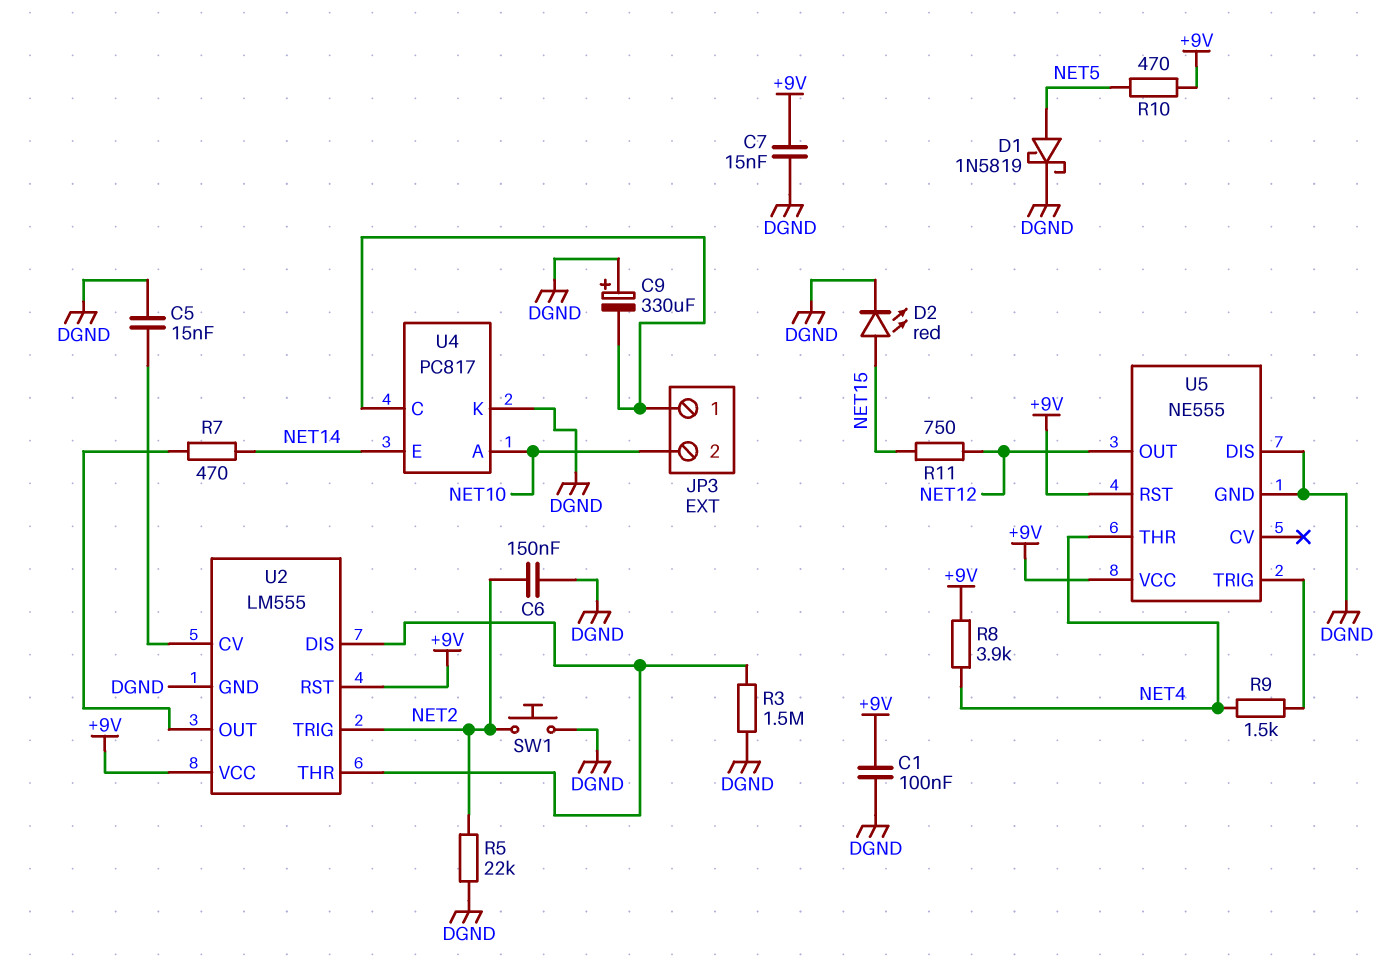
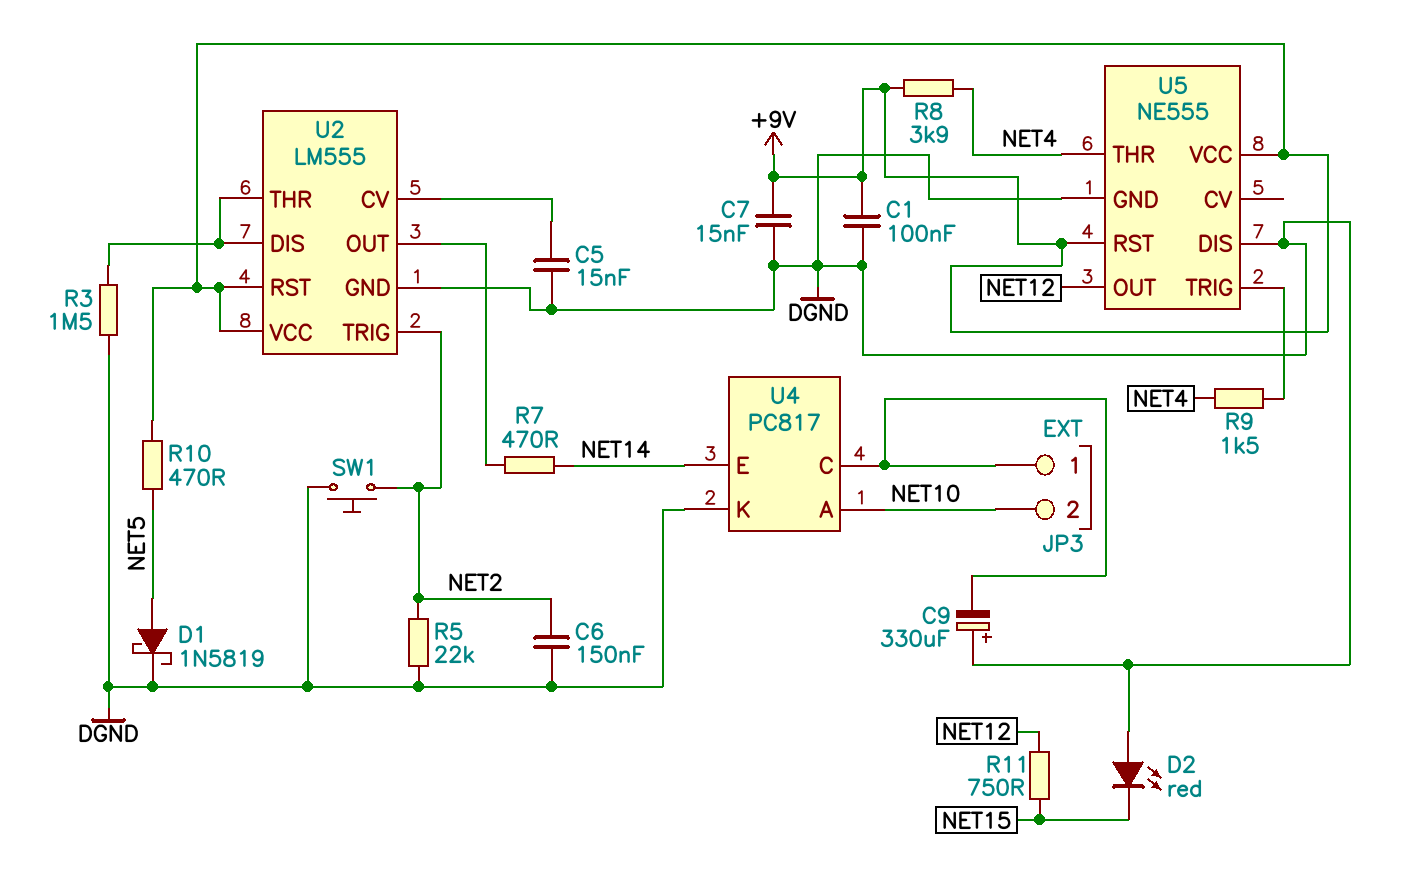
D2: LED red (A NET15, K DGND) -> LED red (A DGND, K NET15)

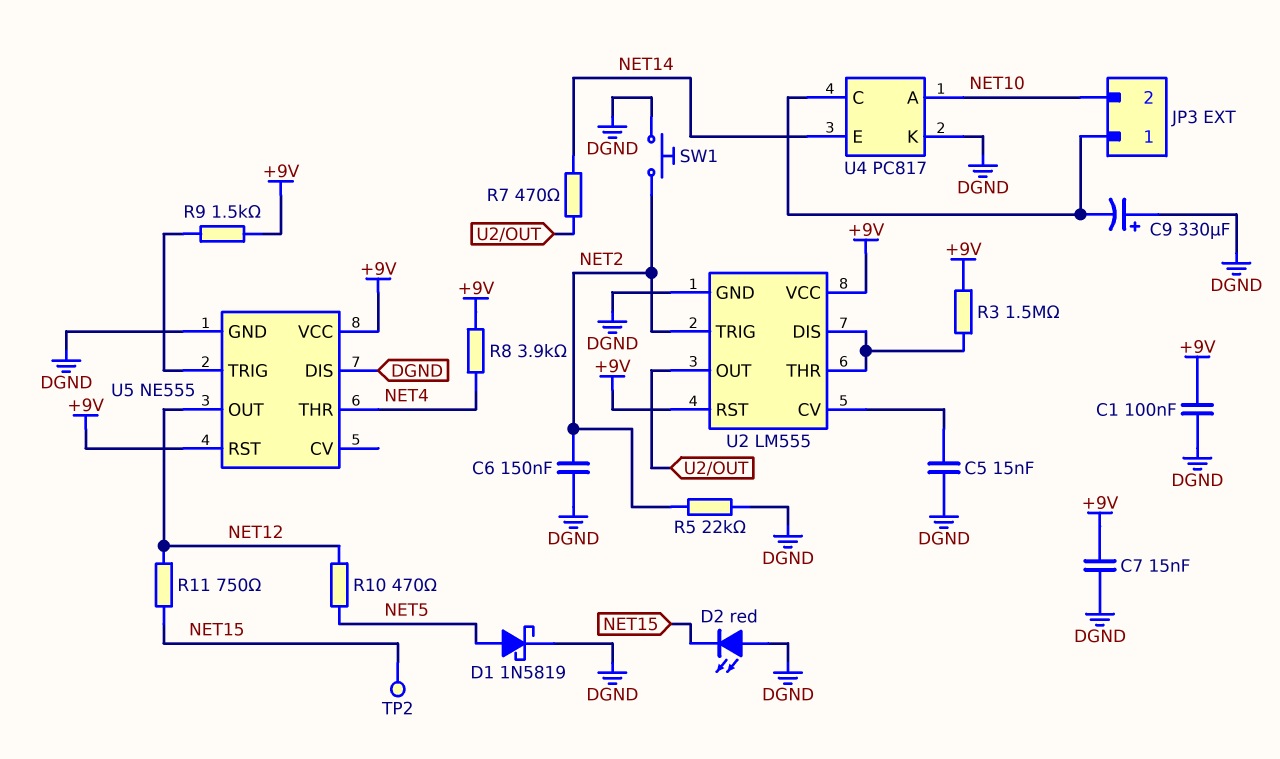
R3: 1.5M (DGND, U2/DIS) -> 1.5M (+9V, U2/DIS)
R9: 1.5k (NET4, U5/TRIG) -> 1.5k (+9V, U5/TRIG)
R10: 470 (+9V, NET5) -> 470 (NET5, NET12)
TP2: none -> test point (NET15)

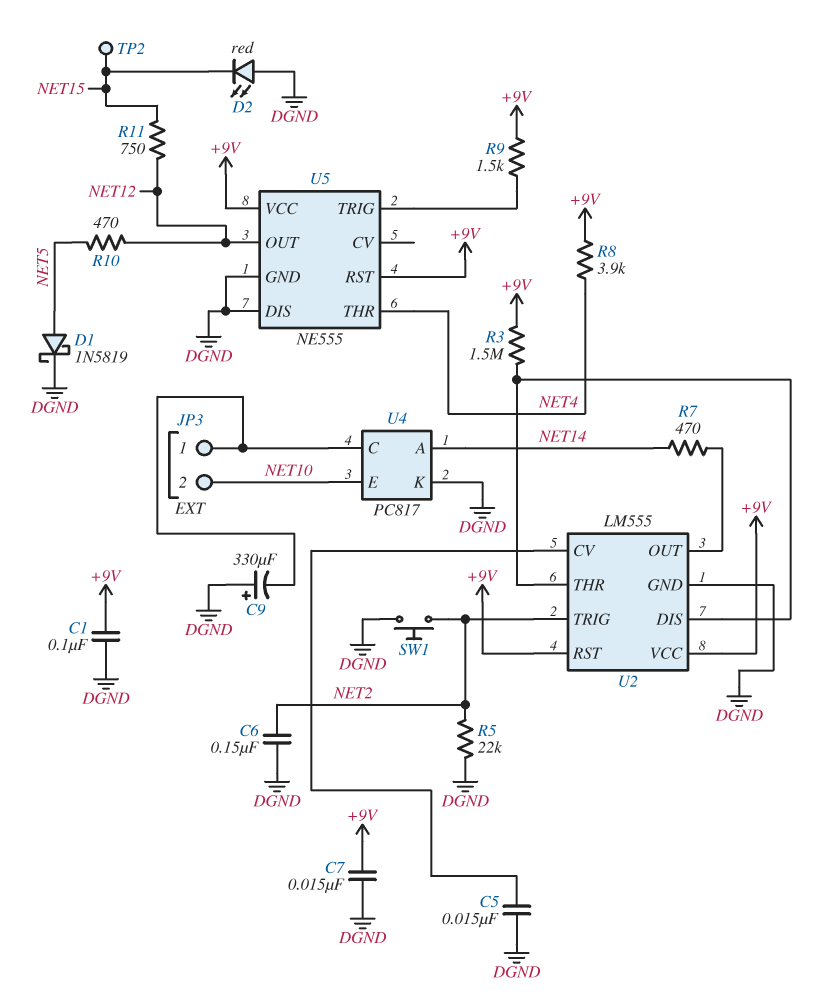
U4 pin A: NET10 -> NET14
U4 pin E: NET14 -> NET10

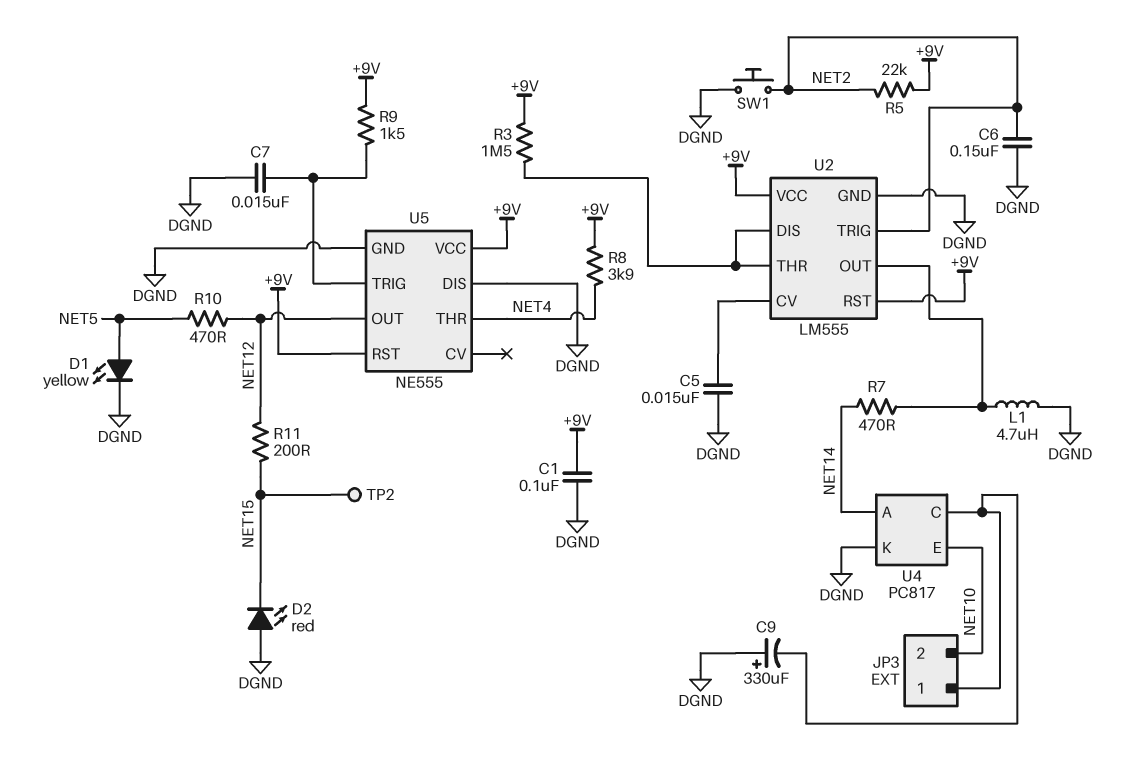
C7: 15nF (+9V, DGND) -> 15nF (DGND, U5/TRIG)
D1: schottky 1N5819 (A NET5, K DGND) -> LED yellow (A NET5, K DGND)
L1: none -> 4.7uH (DGND, U2/OUT)
R5: 22k (DGND, NET2) -> 22k (+9V, NET2)
R11: 750 (NET12, NET15) -> 200 (NET12, NET15)

